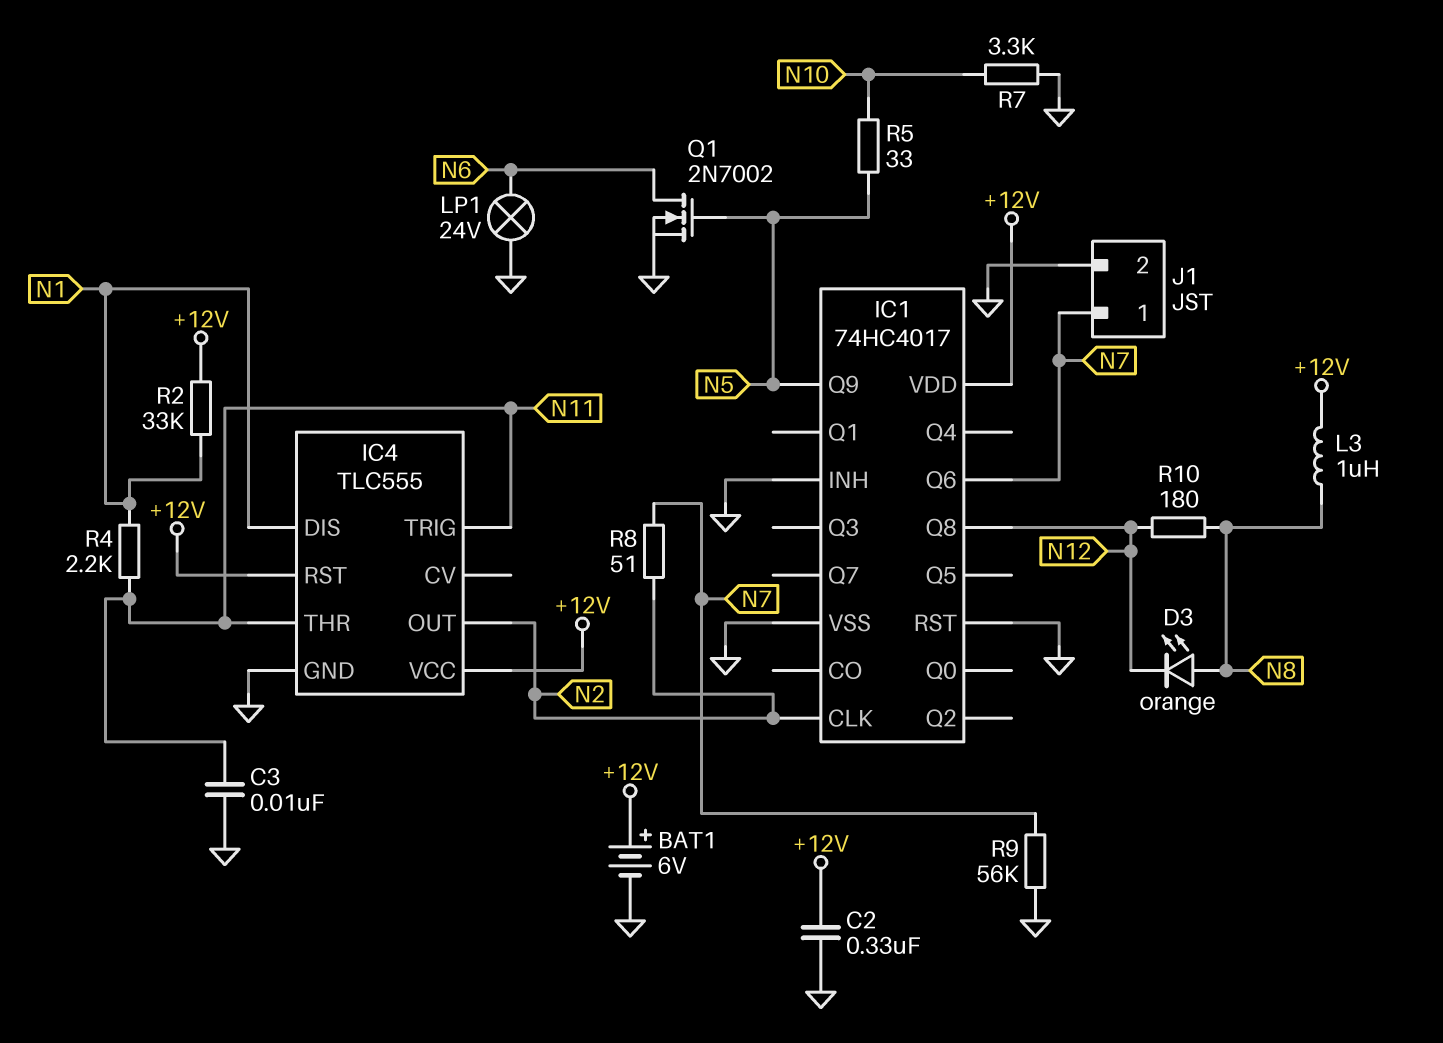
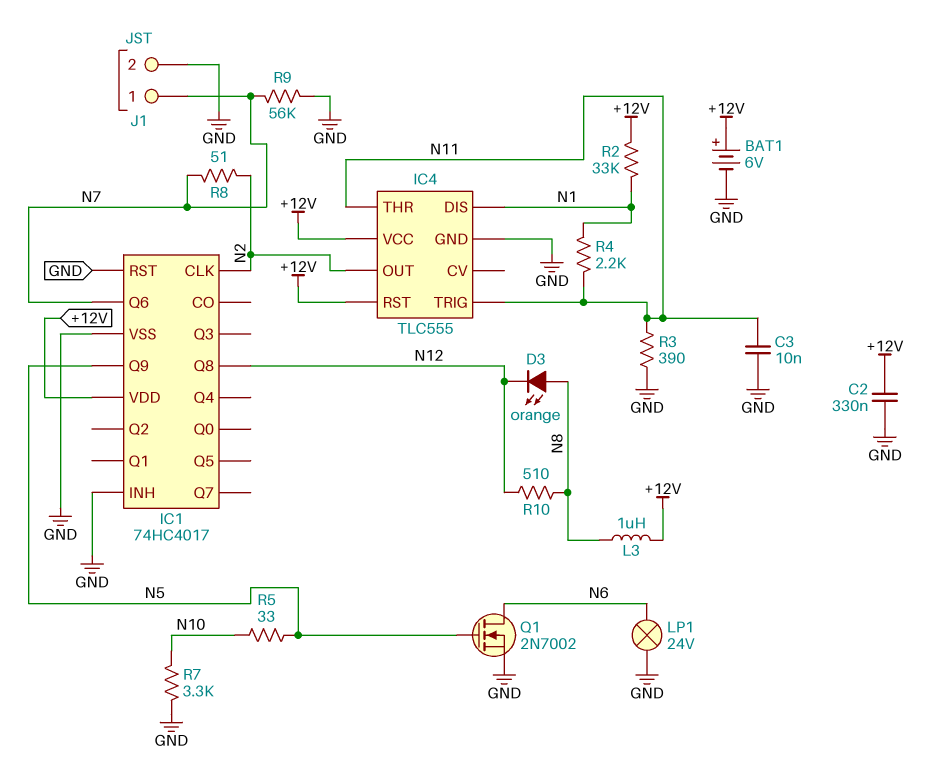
R3: none -> 390 (GND, N11)
R10: 180 (N8, N12) -> 510 (N8, N12)

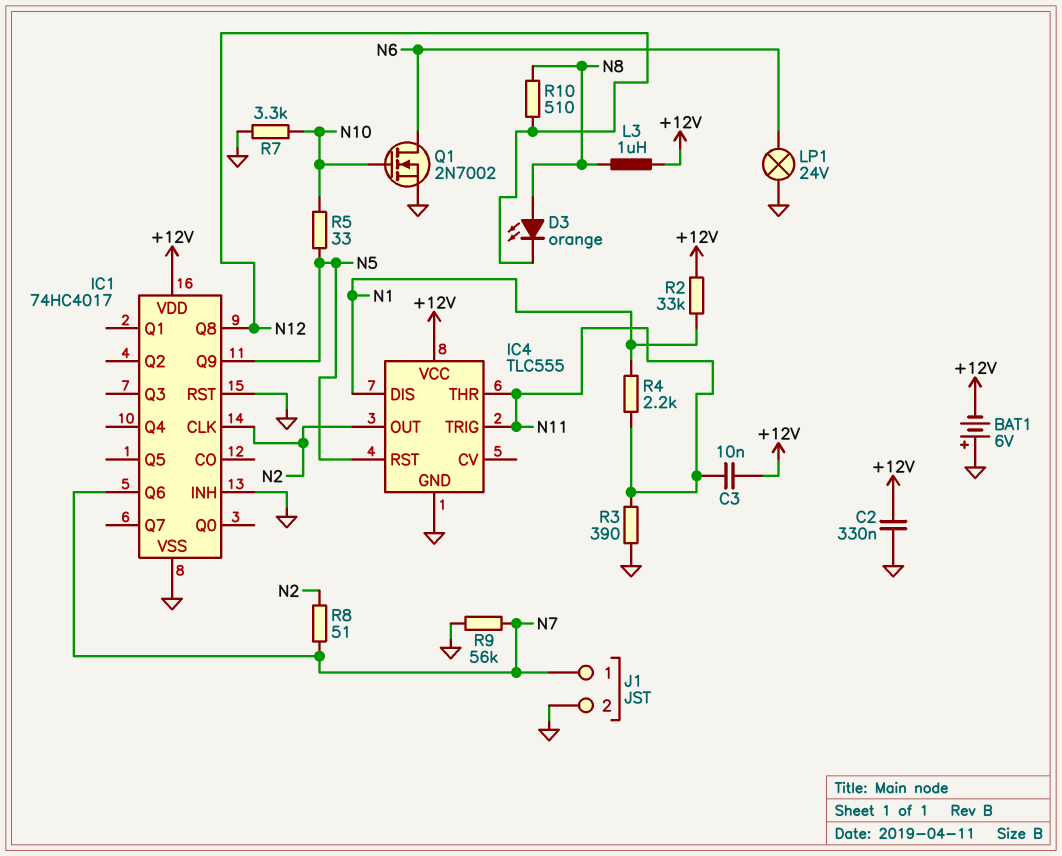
BAT1: 6V (plus +12V, minus GND) -> 6V (plus GND, minus +12V)
C3: 10nF (GND, N11) -> 10nF (+12V, N11)
IC4 pin RST: +12V -> N5
Q1: NMOS 2N7002 (G N5, D N6, S GND) -> NMOS 2N7002 (G N10, D N6, S GND)

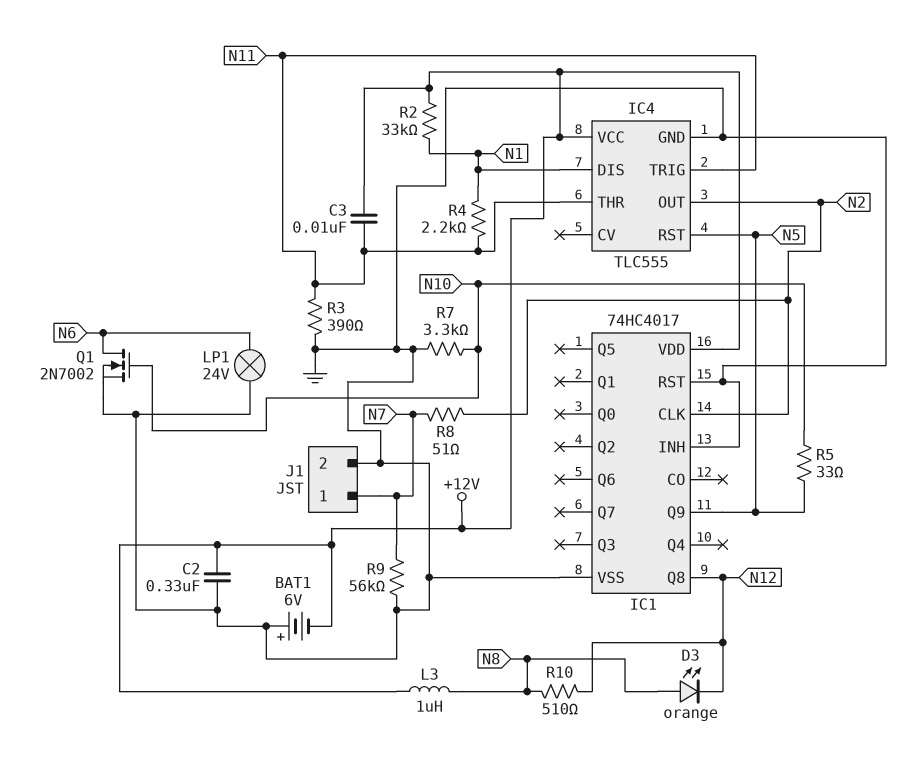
IC1 pin Q6: N7 -> none

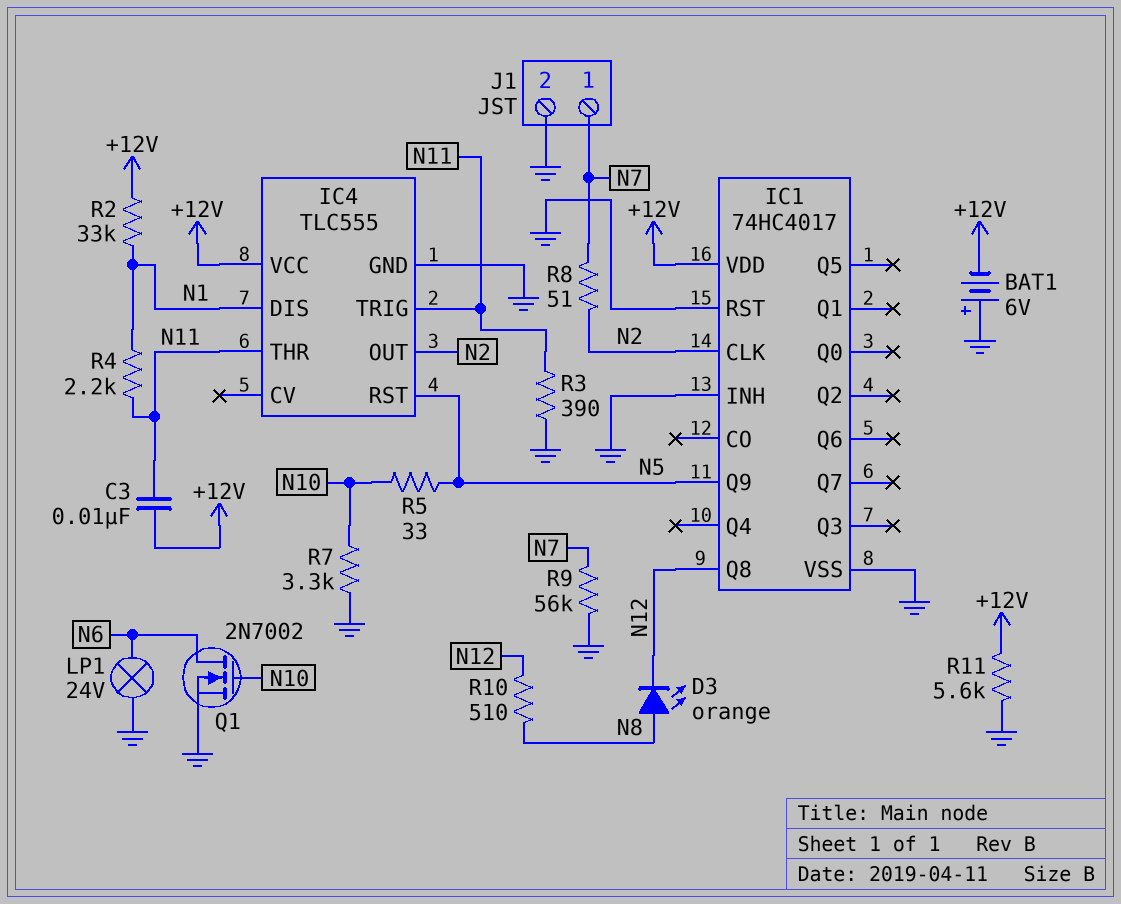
C2: 330nF (+12V, GND) -> none
L3: 1uH (+12V, N8) -> none
R11: none -> 5.6k (+12V, GND)

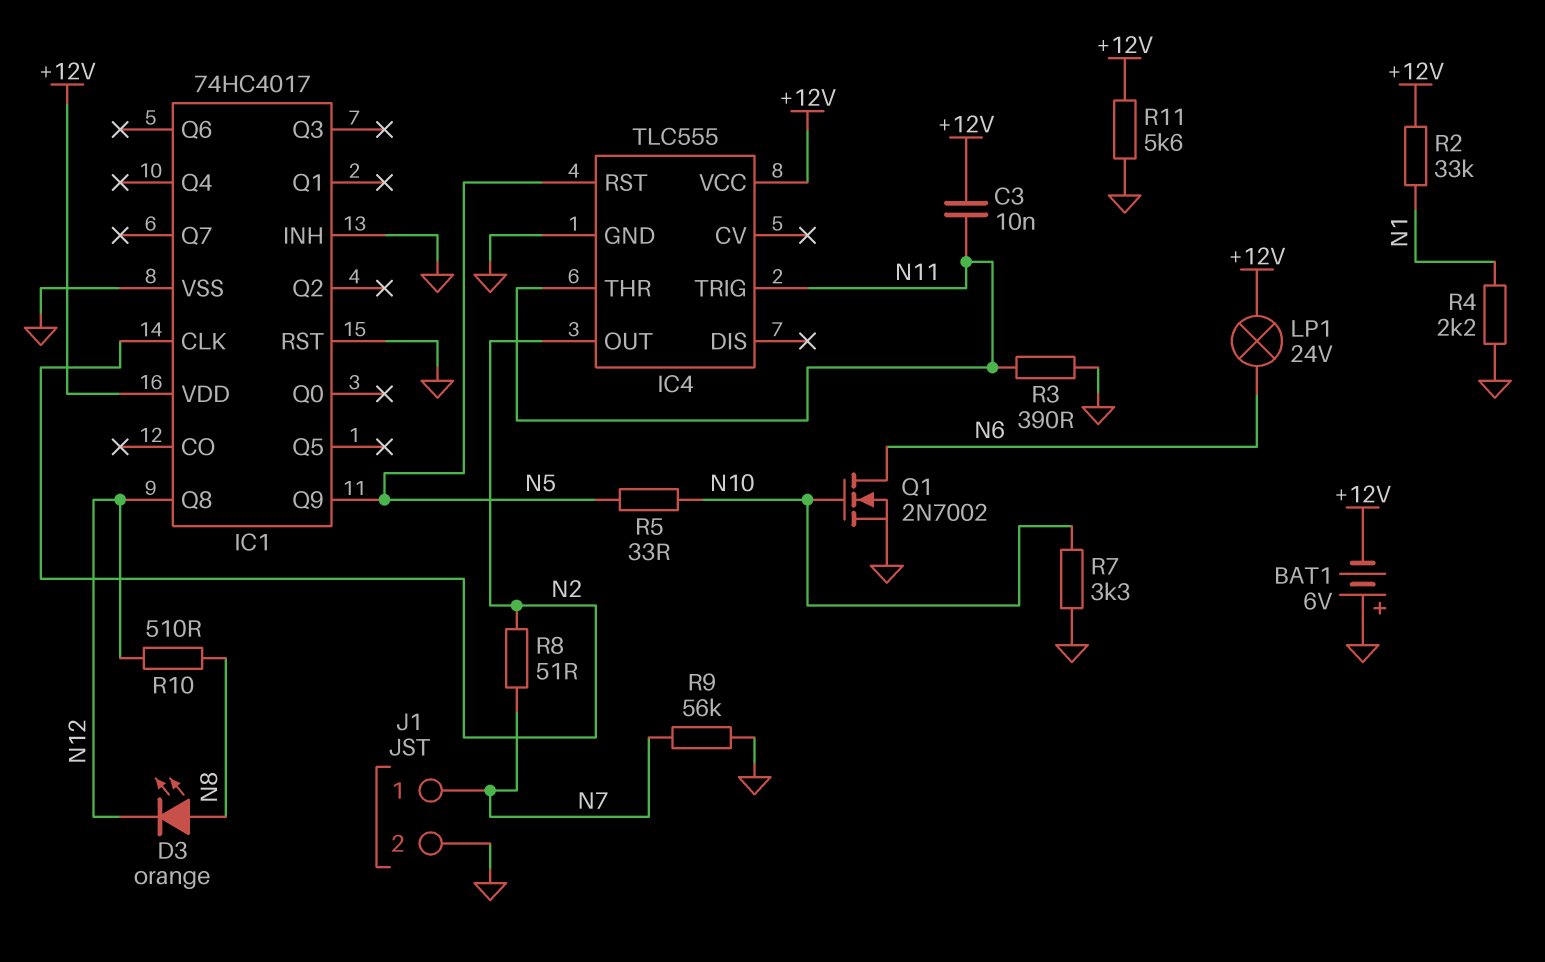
IC4 pin DIS: N1 -> none
LP1: lamp 24V (GND, N6) -> lamp 24V (+12V, N6)
R4: 2.2k (N1, N11) -> 2.2k (GND, N1)

